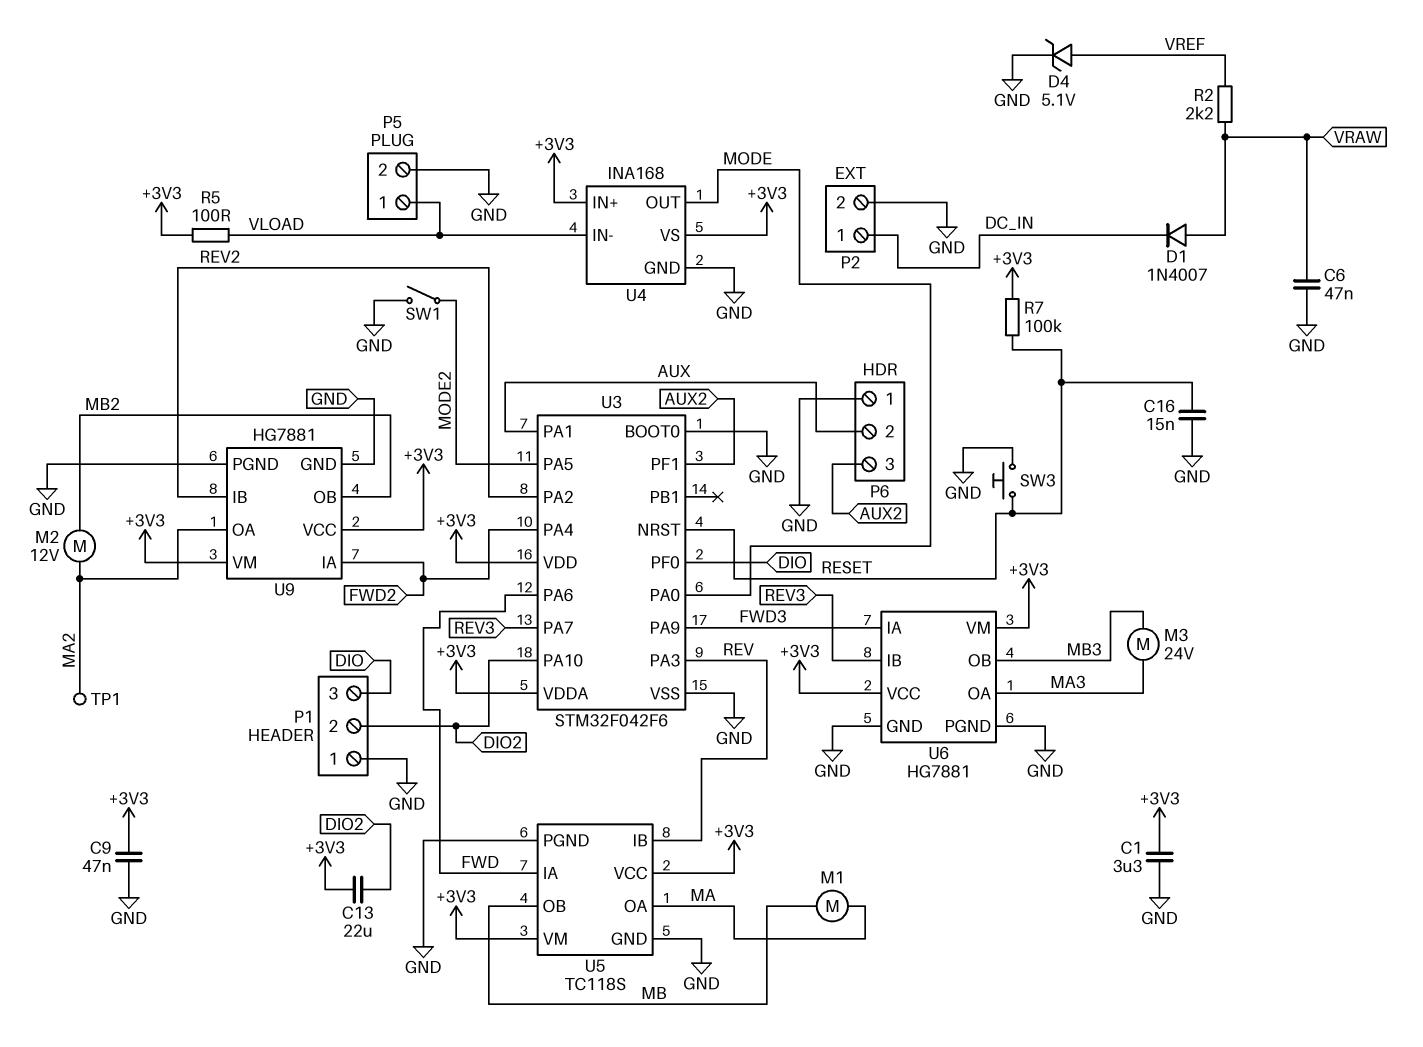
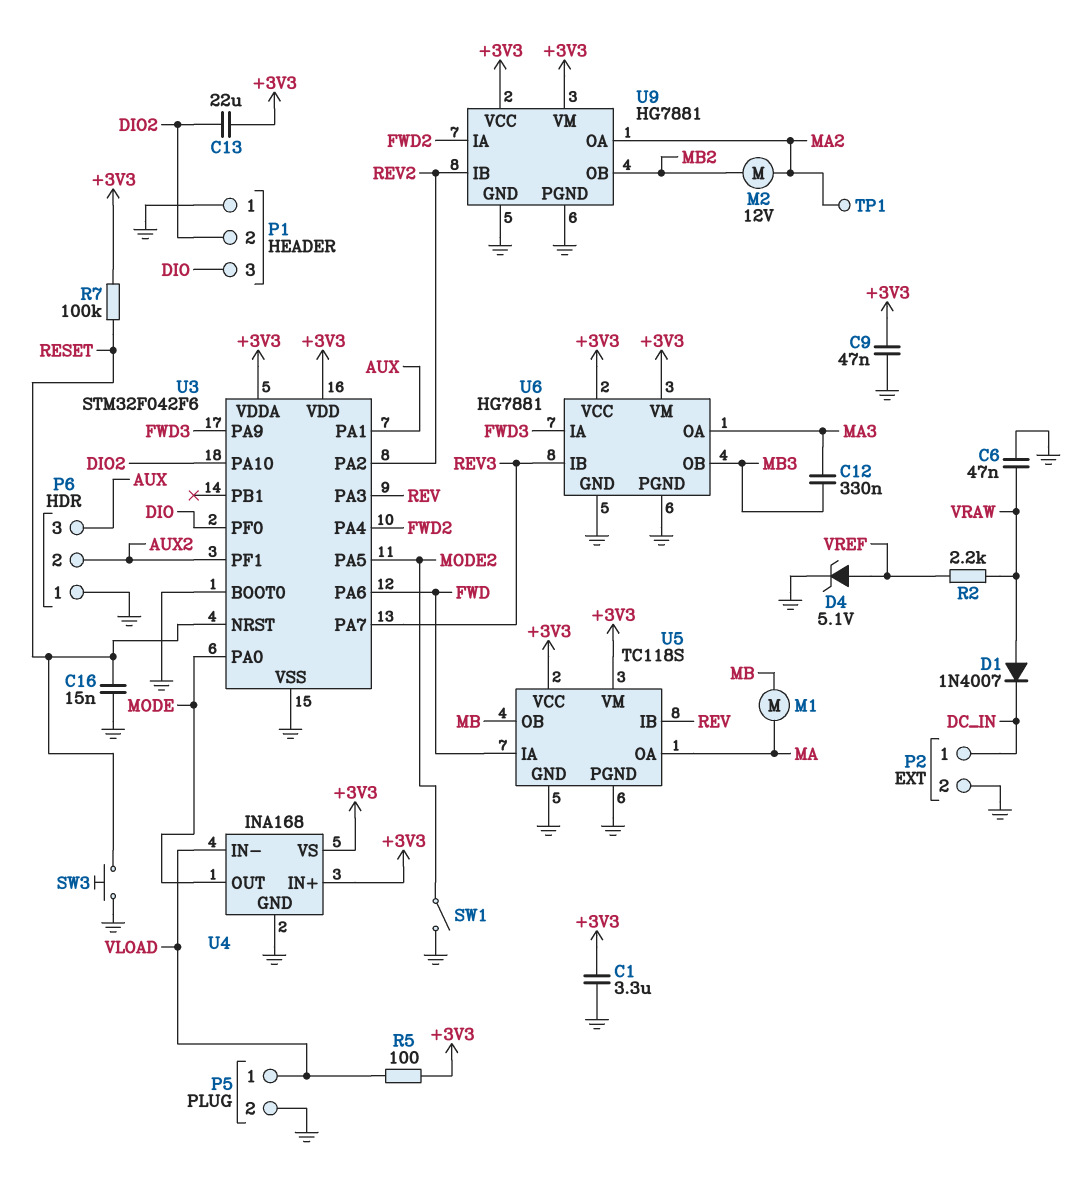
C12: none -> 330nF (MA3, MB3)
M3: motor 24V (MA3, MB3) -> none
P6 pin 2: AUX -> AUX2
P6 pin 3: AUX2 -> AUX

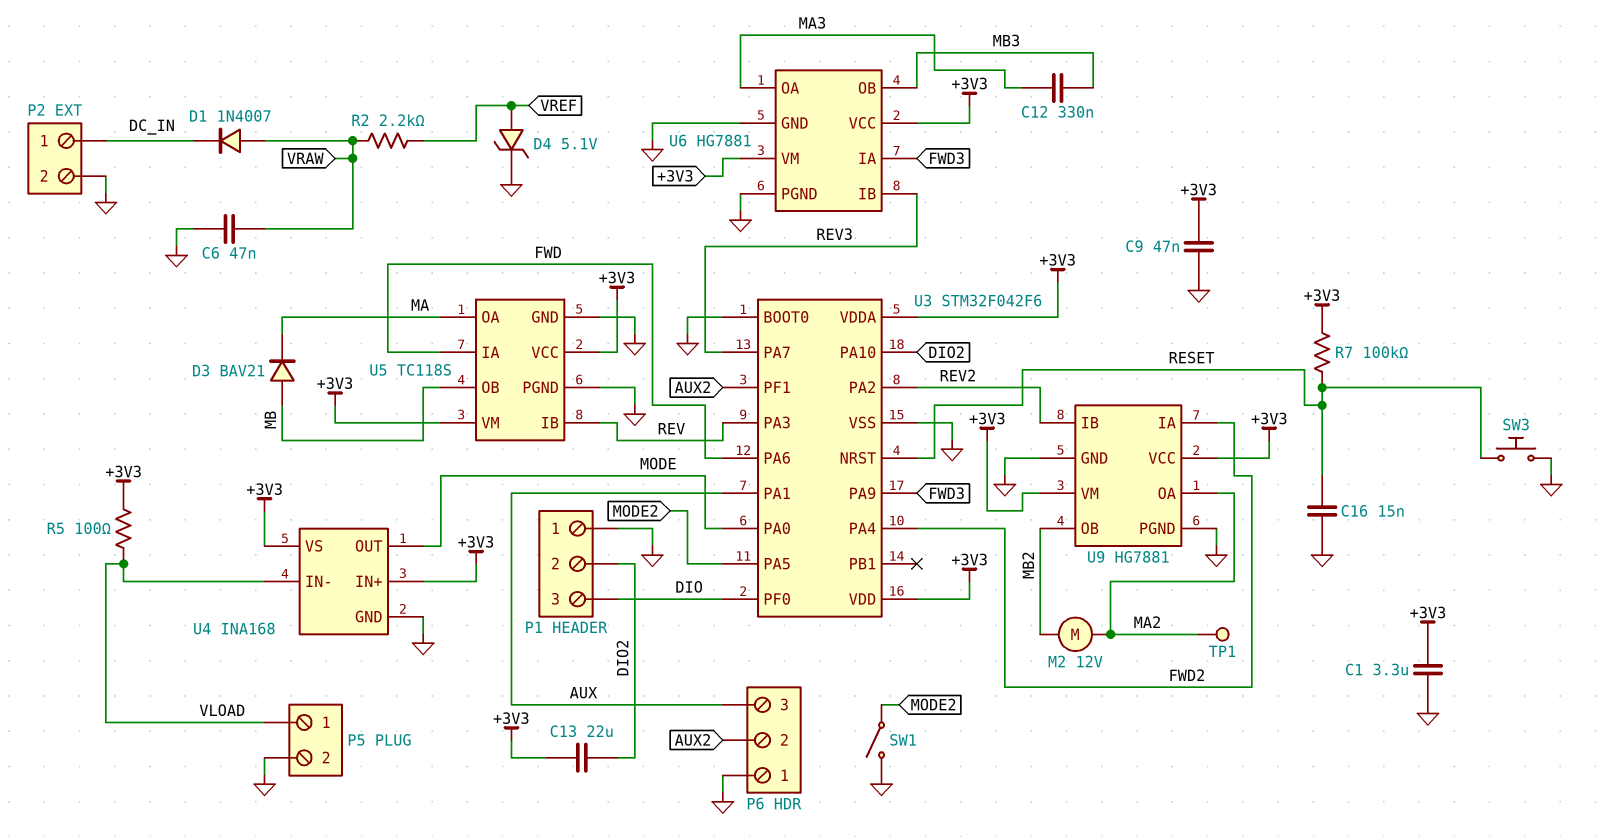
D3: none -> diode BAV21 (A MB, K MA)
M1: motor (MA, MB) -> none

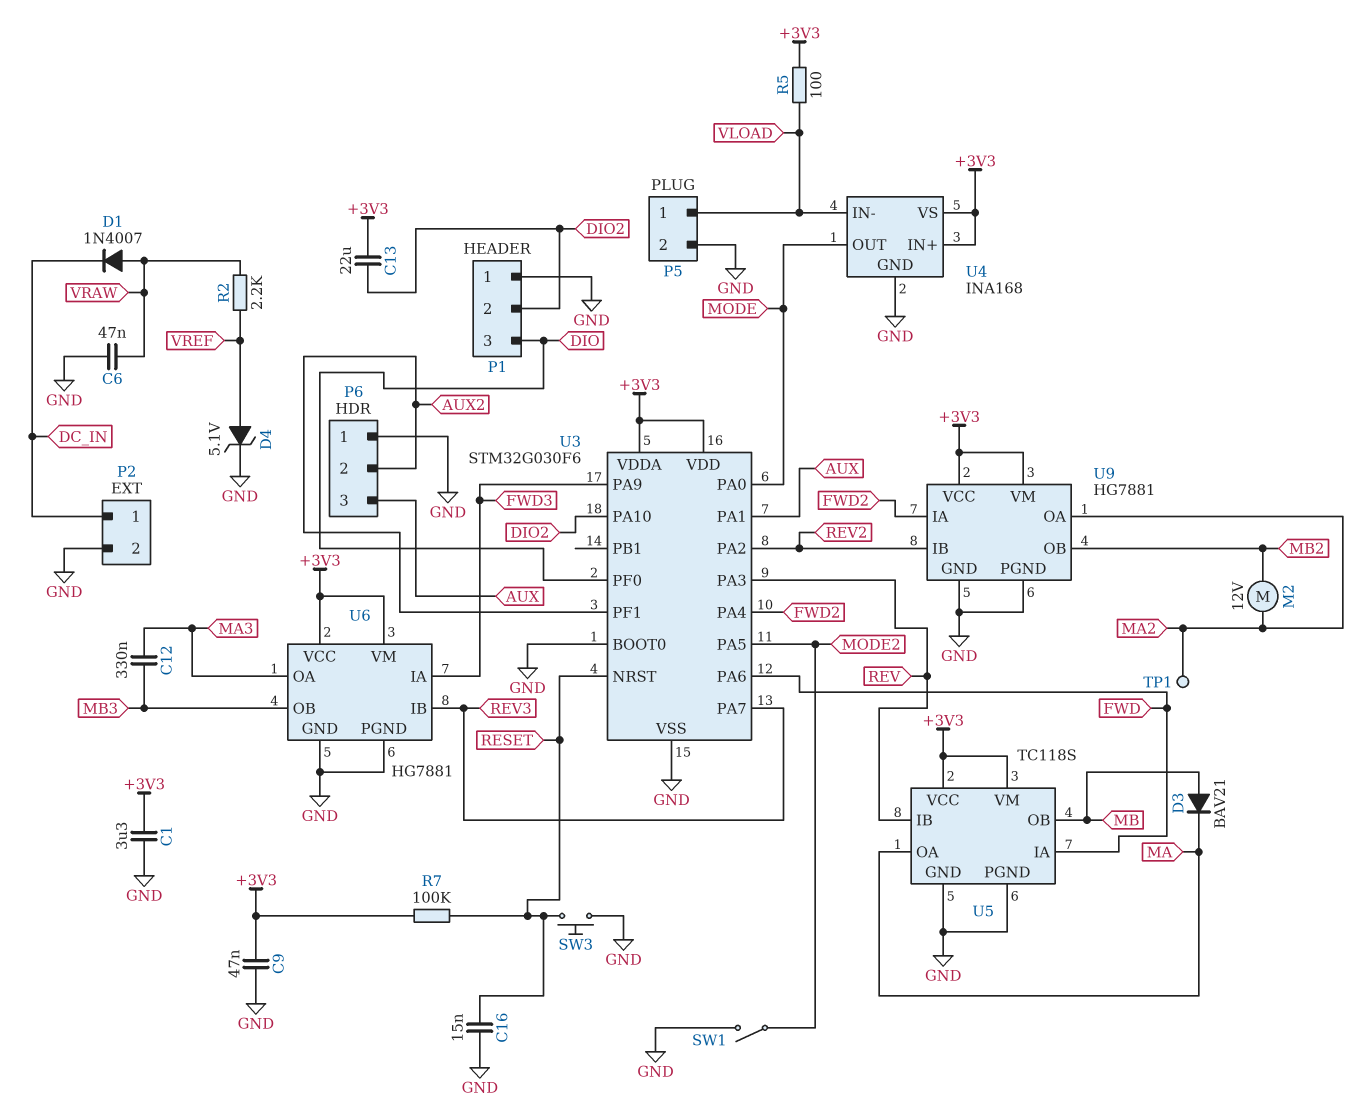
U3: STM32F042F6 -> STM32G030F6

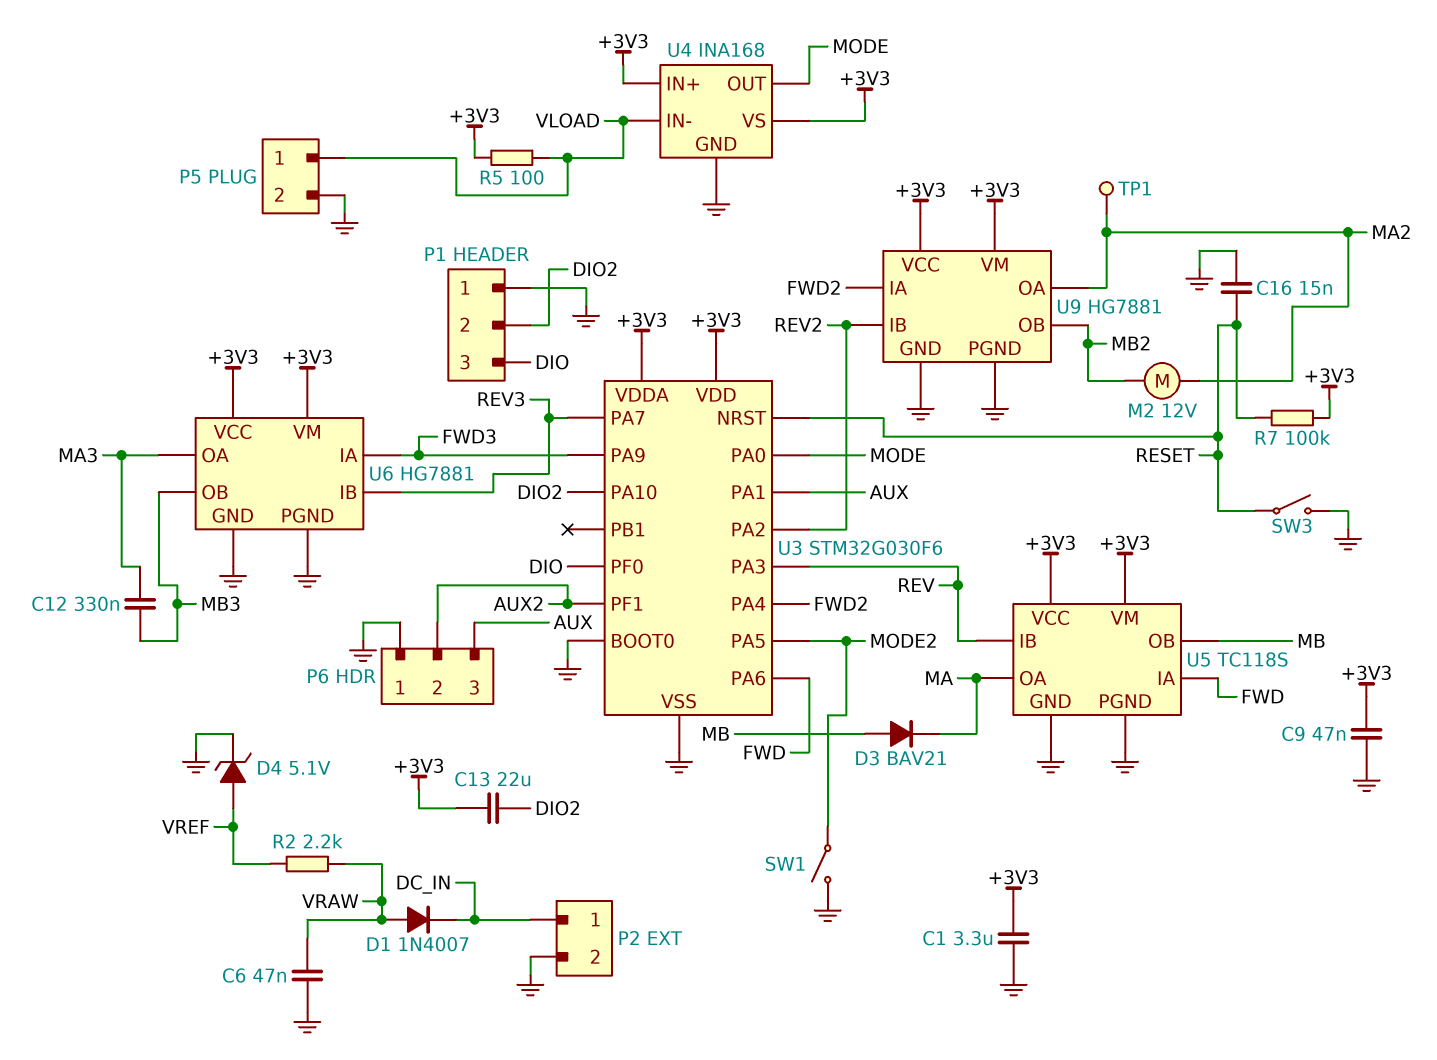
SW3: button (GND, RESET) -> switch (GND, RESET)

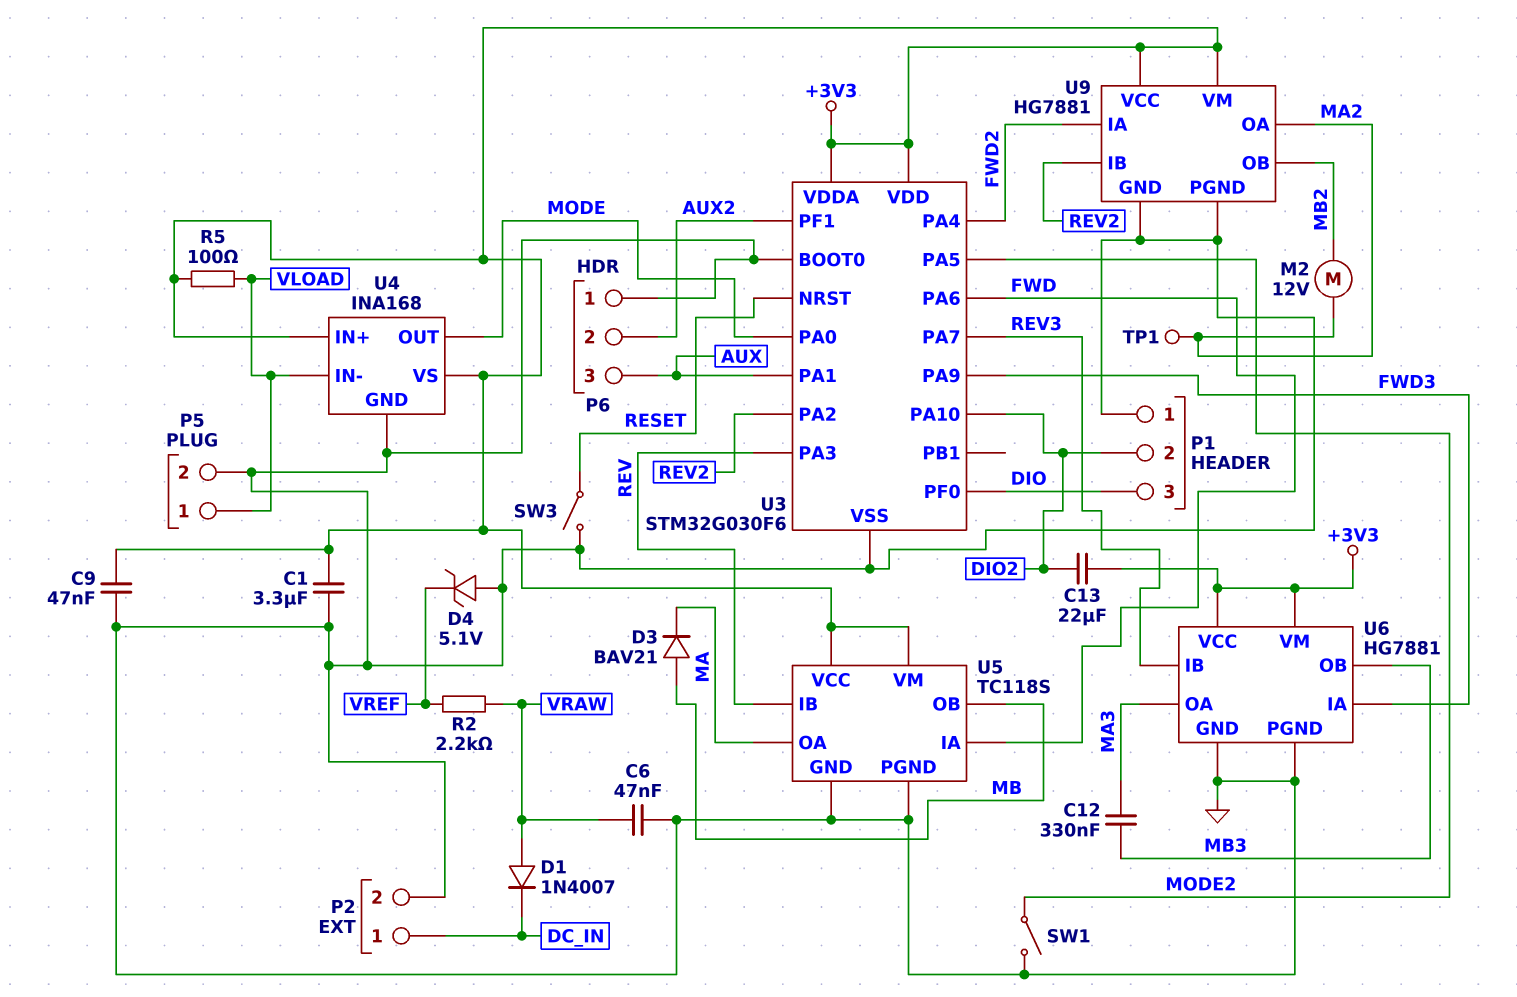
C16: 15nF (GND, RESET) -> none
D4: zener 5.1V (A VREF, K GND) -> zener 5.1V (A GND, K VREF)
R7: 100k (+3V3, RESET) -> none

